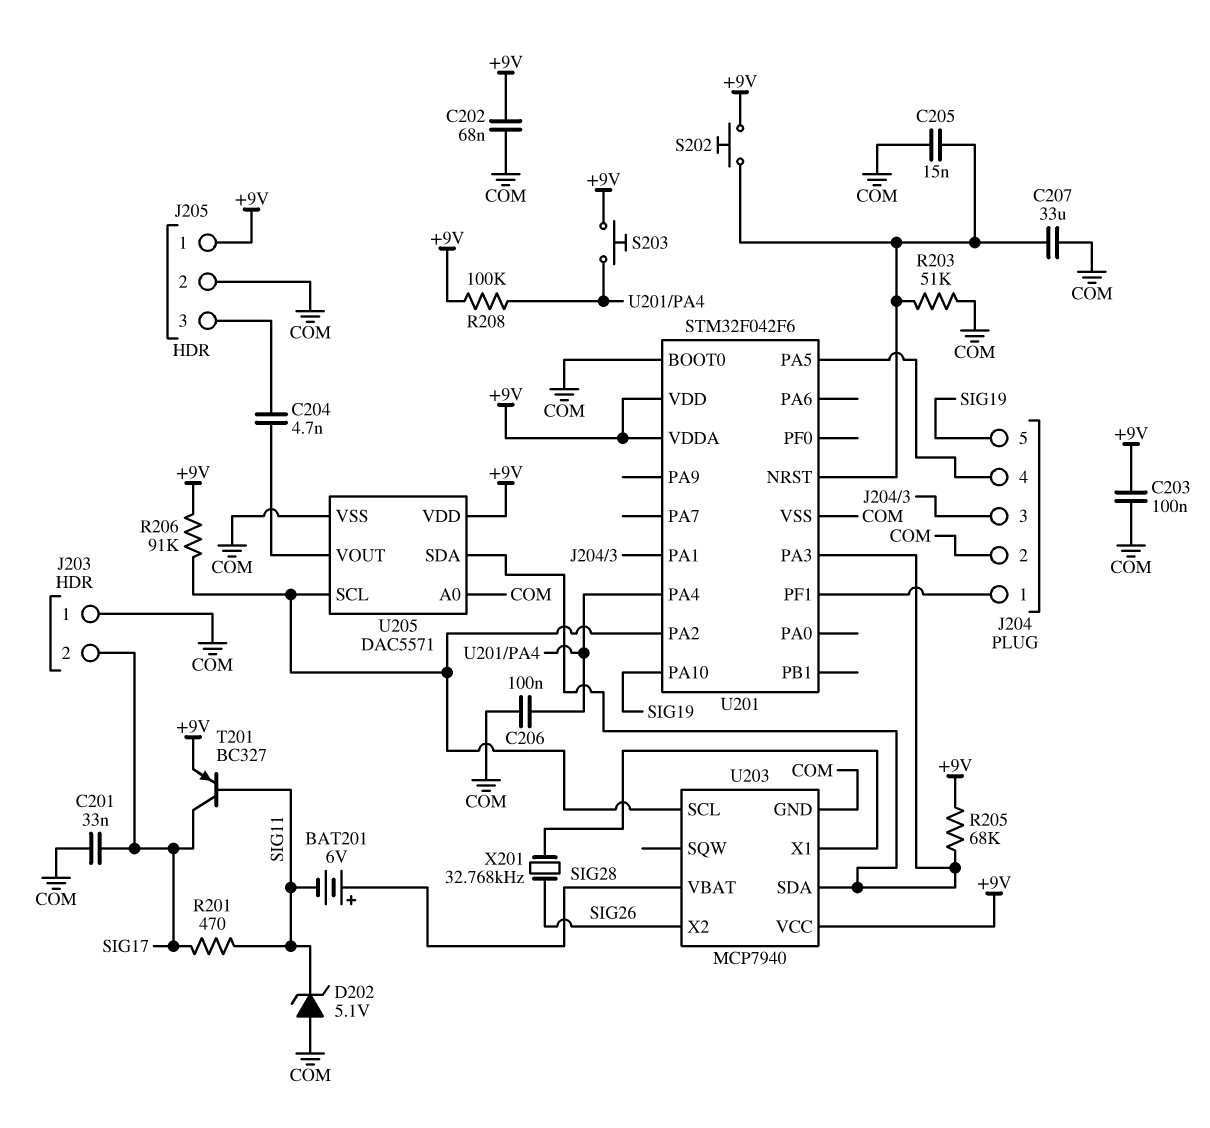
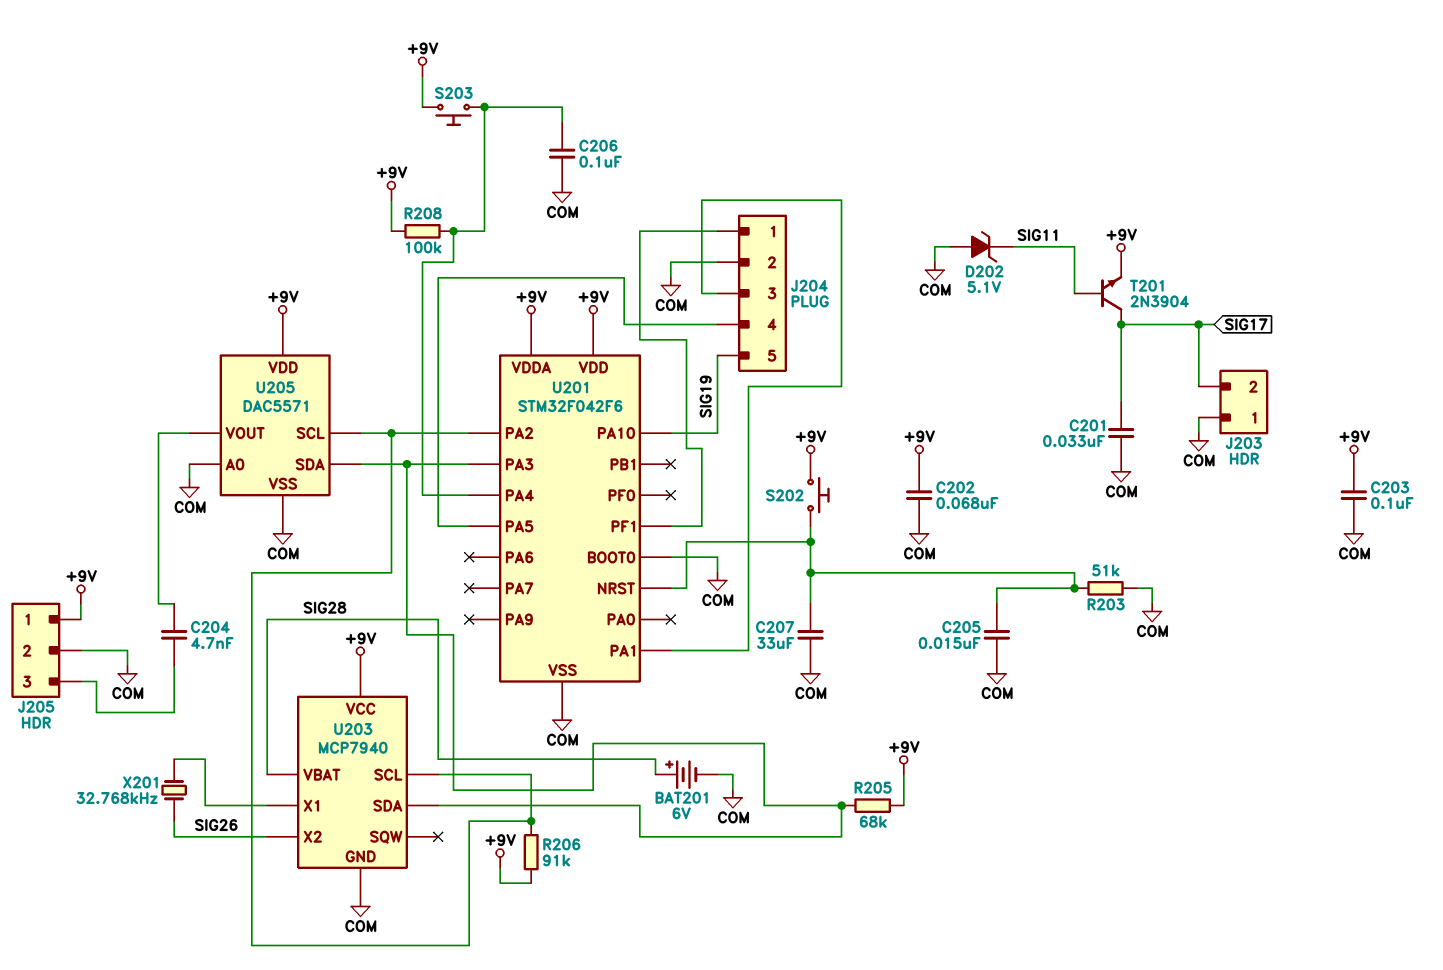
BAT201: 6V (plus SIG28, minus SIG11) -> 6V (plus SIG28, minus COM)
R201: 470 (SIG11, SIG17) -> none
T201: PNP BC327 (B SIG11, C SIG17, E +9V) -> NPN 2N3904 (B SIG11, C SIG17, E +9V)

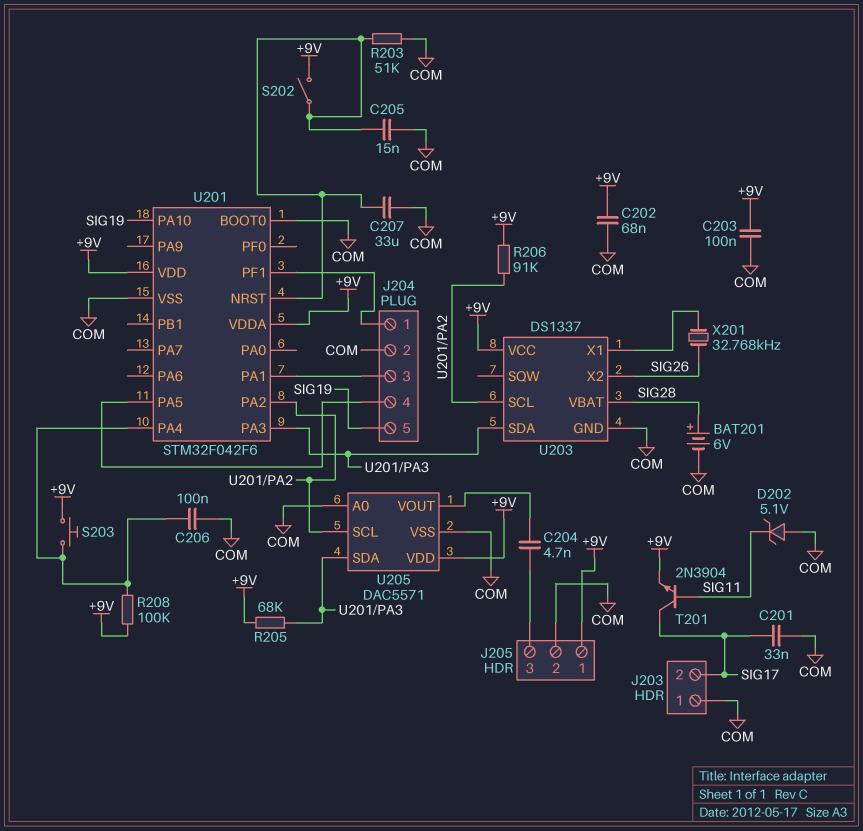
S202: button (+9V, U201/NRST) -> switch (+9V, U201/NRST)
U203: MCP7940 -> DS1337

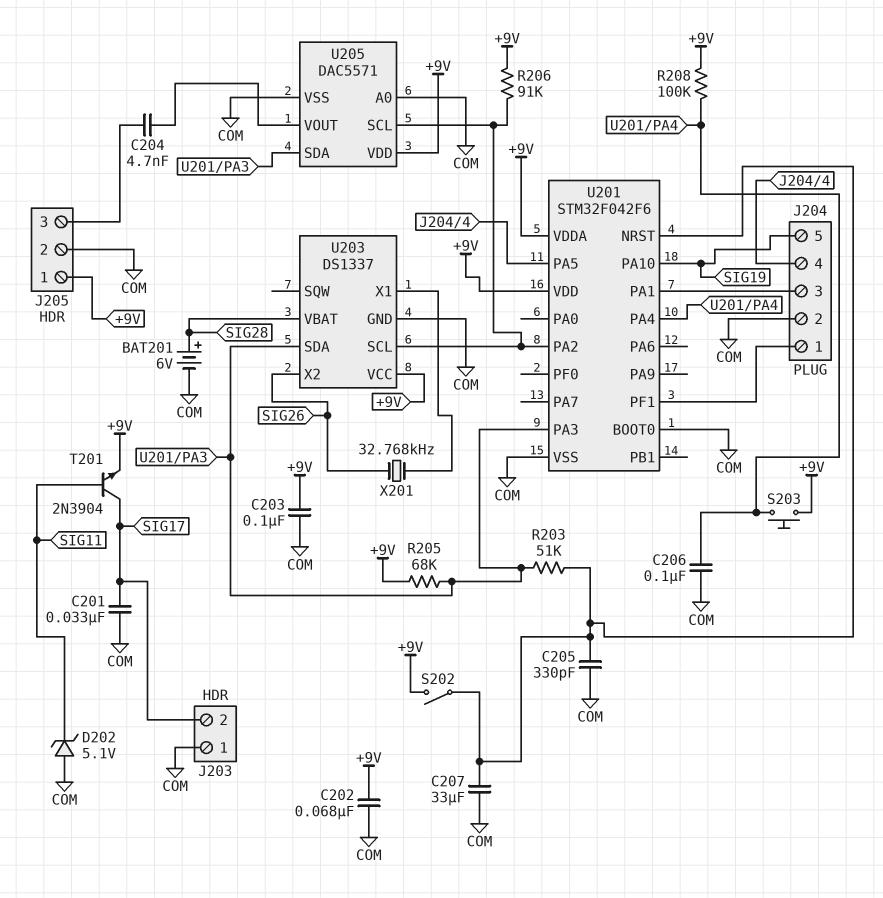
C205: 15nF (COM, U201/NRST) -> 330pF (COM, U201/NRST)
R203: 51k (COM, U201/NRST) -> 51k (U201/NRST, U201/PA3)

